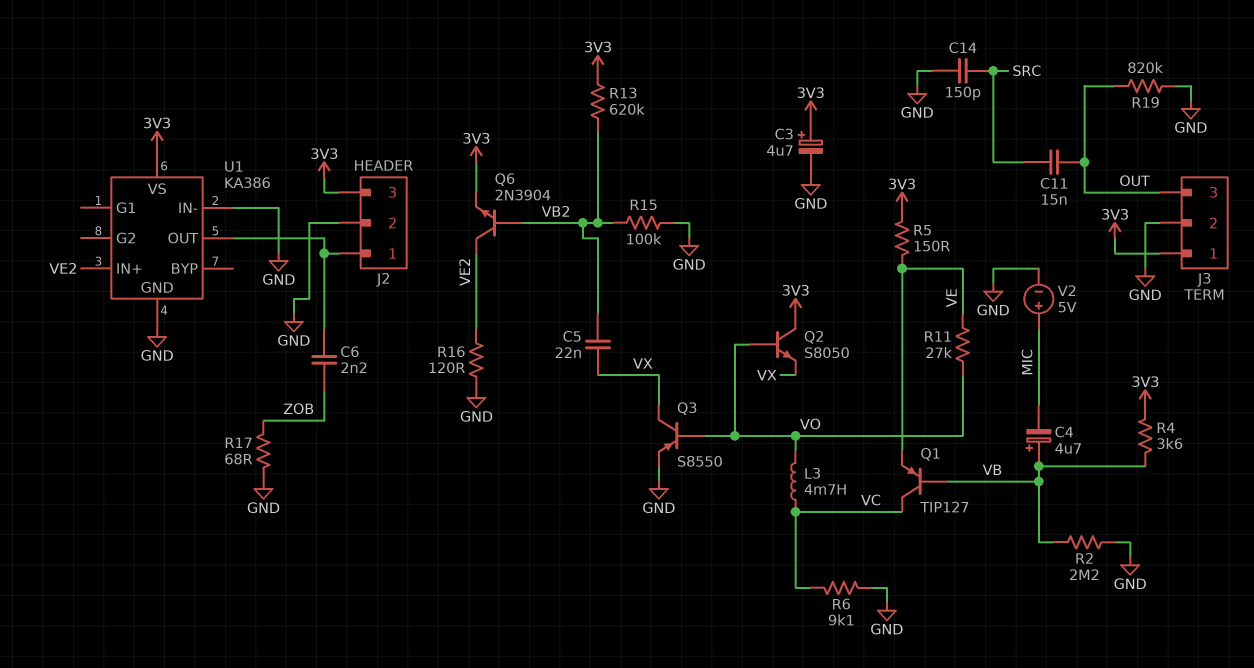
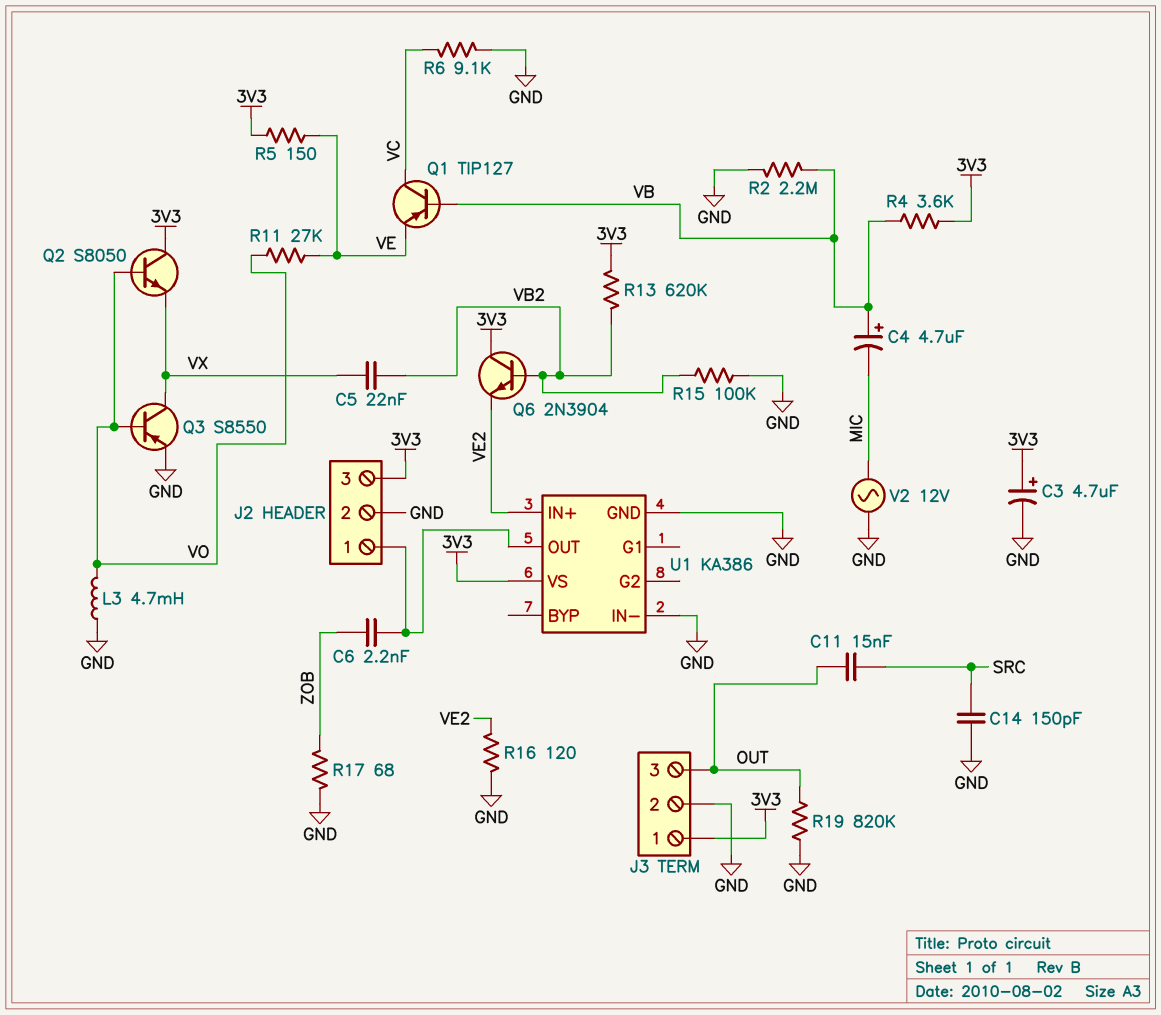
L3: 4.7mH (VC, VO) -> 4.7mH (GND, VO)
Q6: NPN 2N3904 (B VB2, C VE2, E 3V3) -> NPN 2N3904 (B VB2, C 3V3, E VE2)
V2: 5V (plus MIC, minus GND) -> AC 12V (GND, MIC)

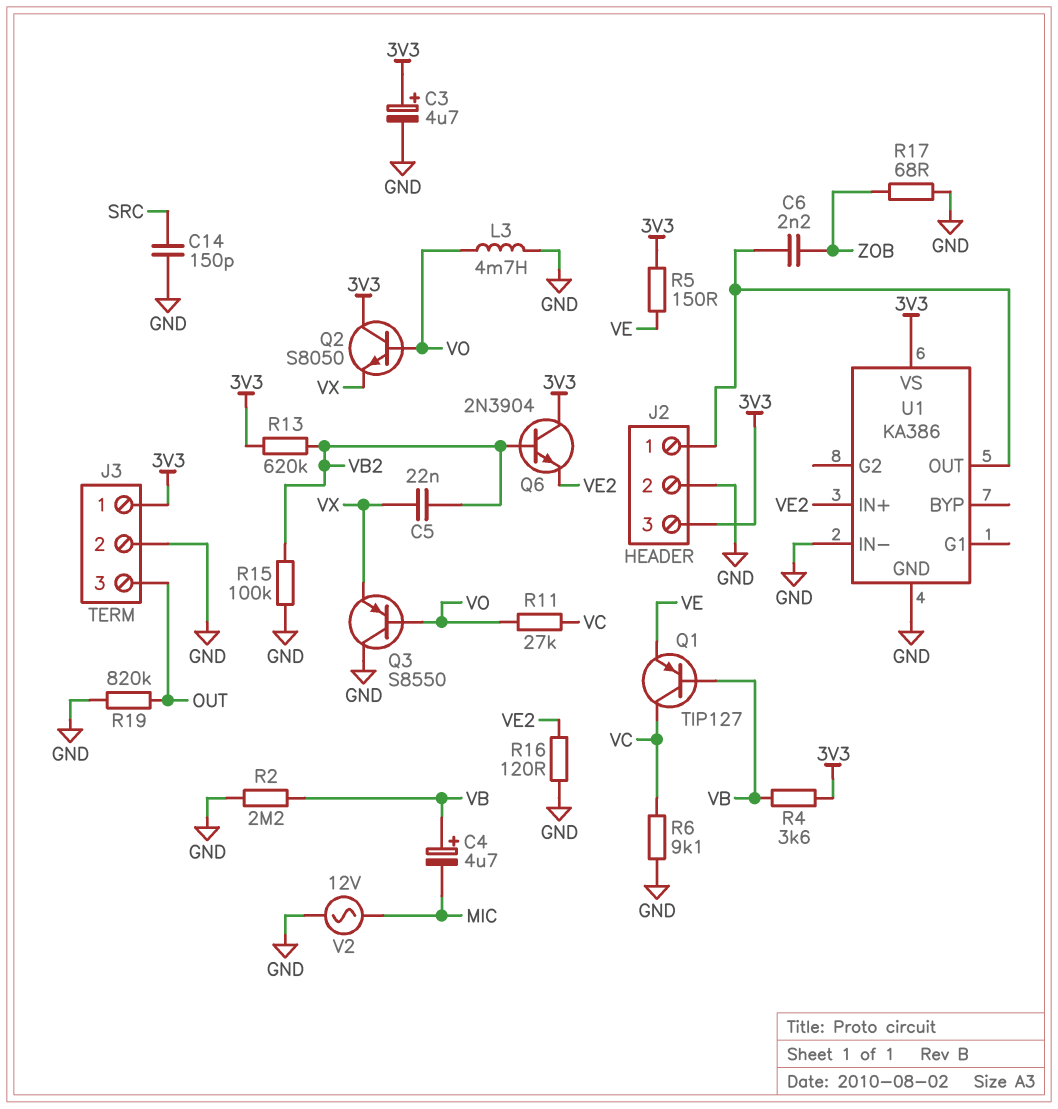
C11: 15nF (OUT, SRC) -> none
Q3: PNP S8550 (B VO, C VX, E GND) -> PNP S8550 (B VO, C GND, E VX)
R11: 27k (VE, VO) -> 27k (VC, VO)

